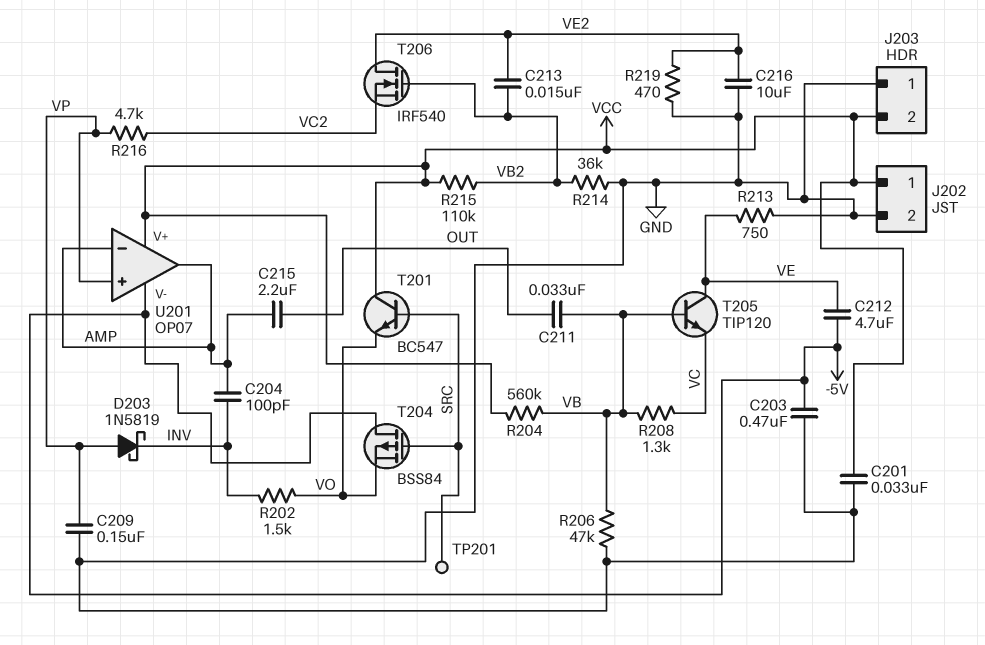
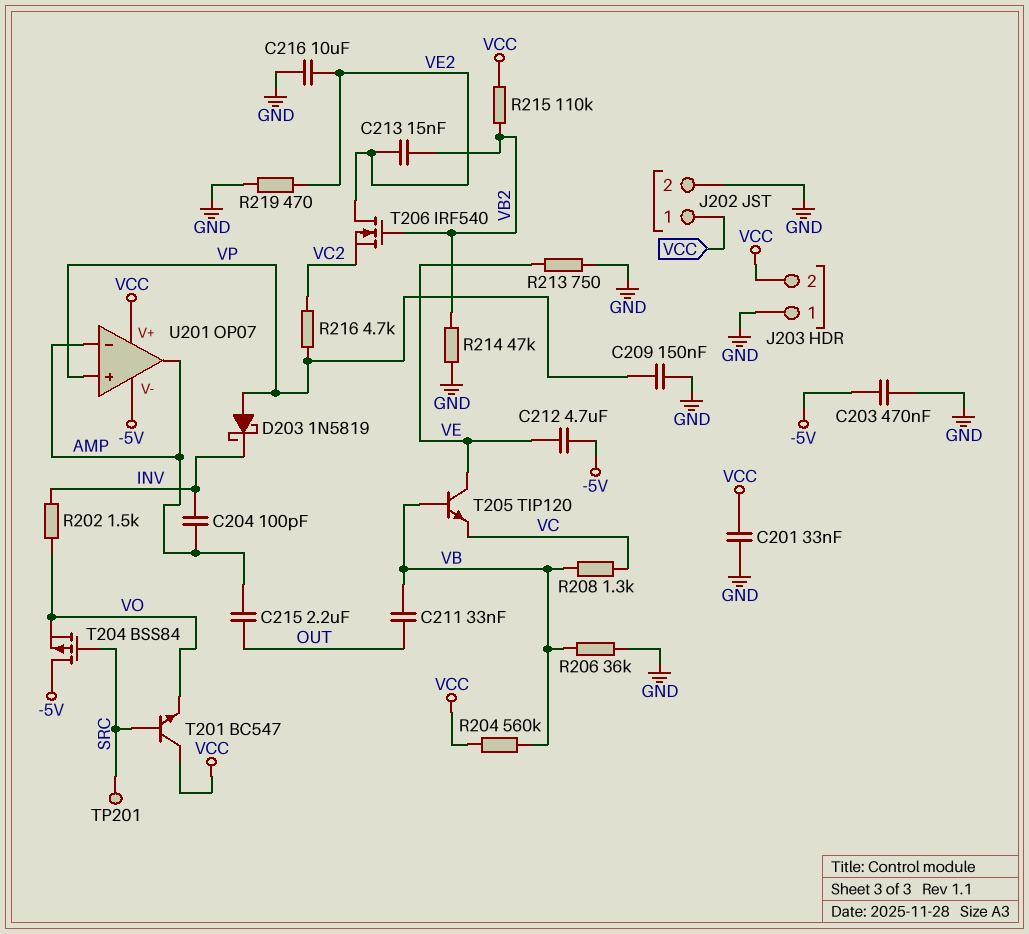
R206: 47k (GND, VB) -> 36k (GND, VB)
R214: 36k (GND, VB2) -> 47k (GND, VB2)

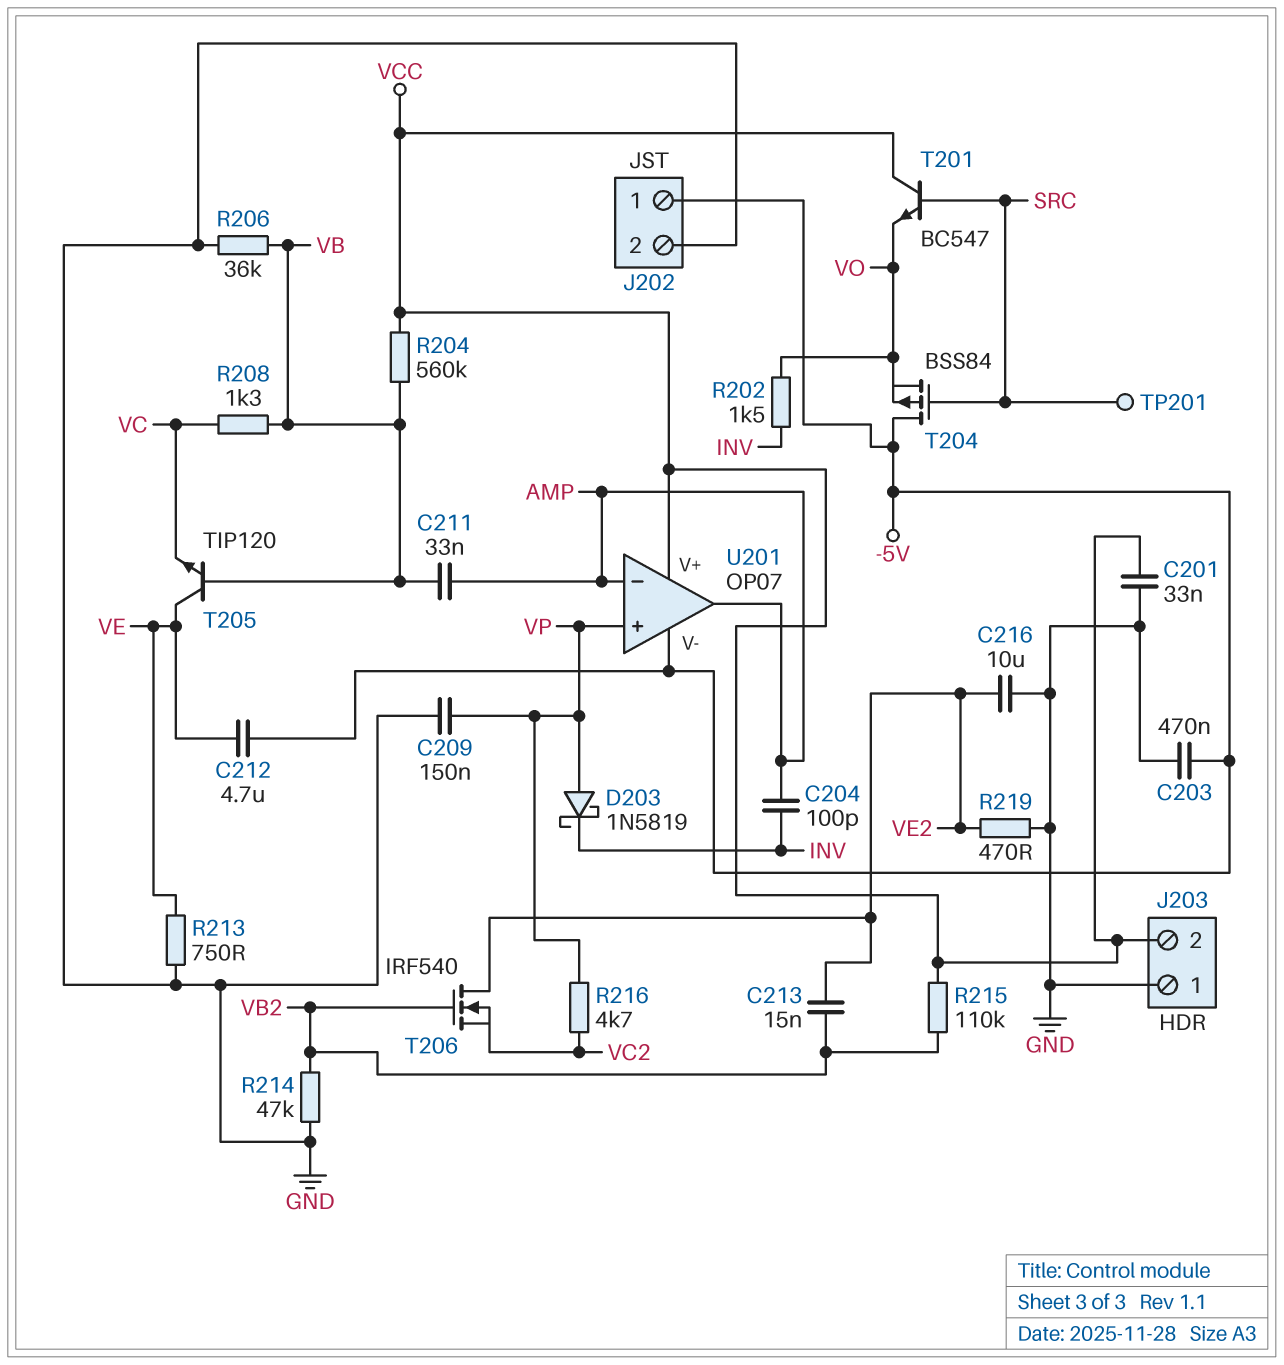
C211: 33nF (OUT, VB) -> 33nF (AMP, VB)
C215: 2.2uF (AMP, OUT) -> none
J202 pin 1: VCC -> -5V

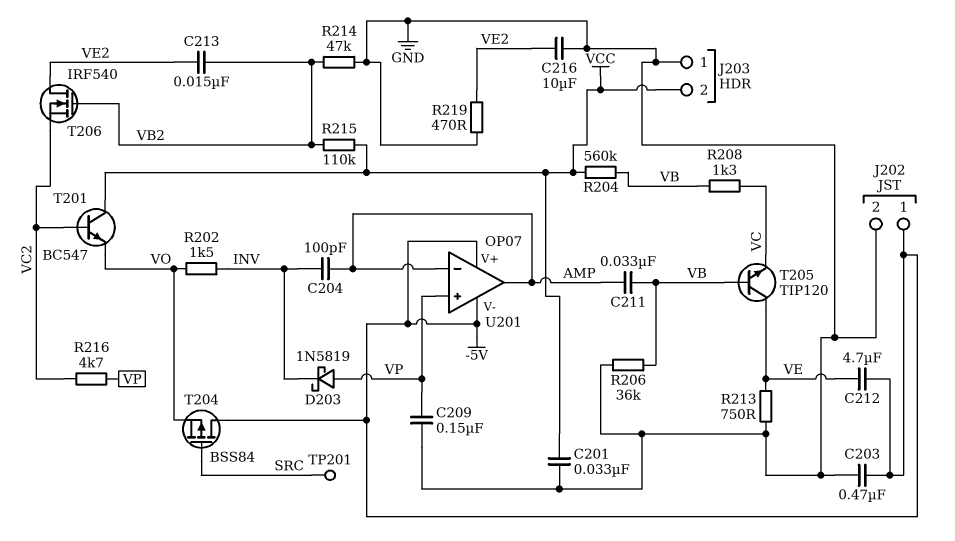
T201: NPN BC547 (B SRC, C VCC, E VO) -> NPN BC547 (B VC2, C VCC, E VO)
U201 pin V+: VCC -> -5V

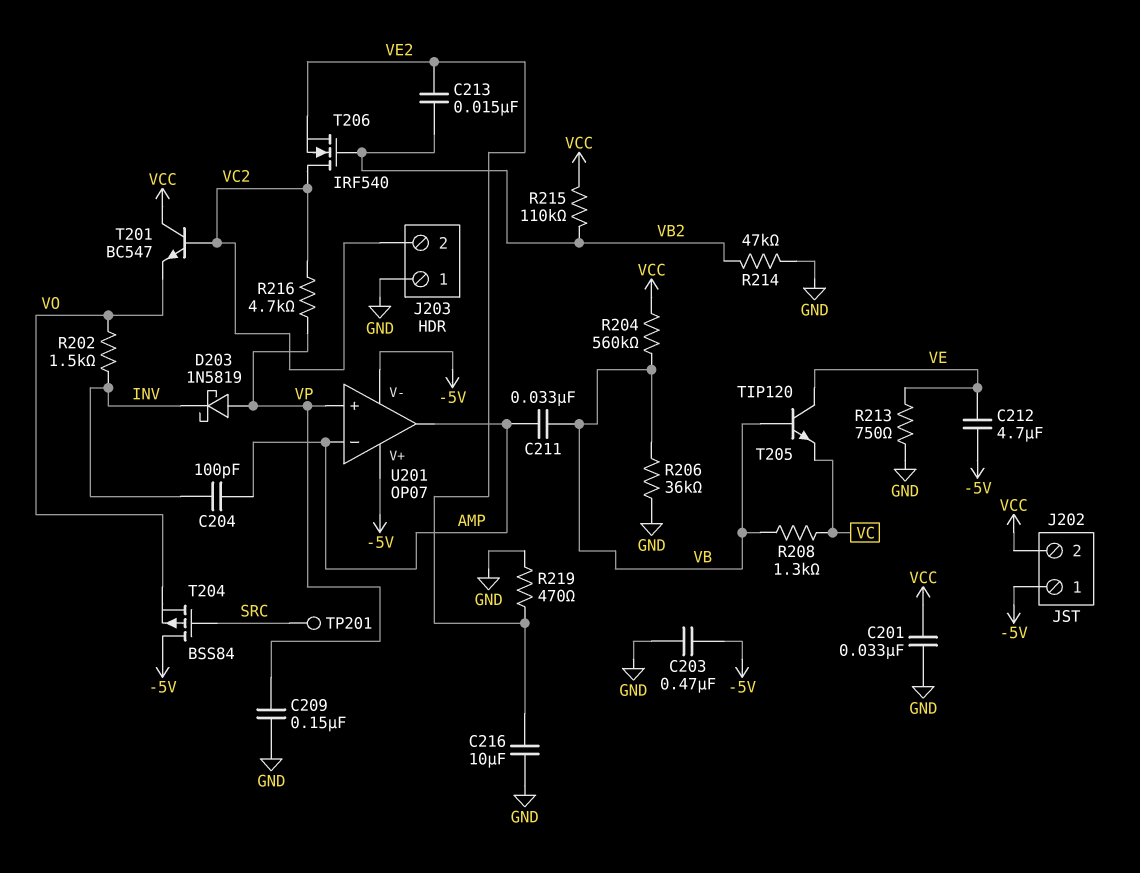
J202 pin 2: GND -> VCC
J203 pin 2: VCC -> VC2
T206: NMOS IRF540 (G VB2, D VE2, S VC2) -> NMOS IRF540 (G VB2, D VC2, S VE2)

